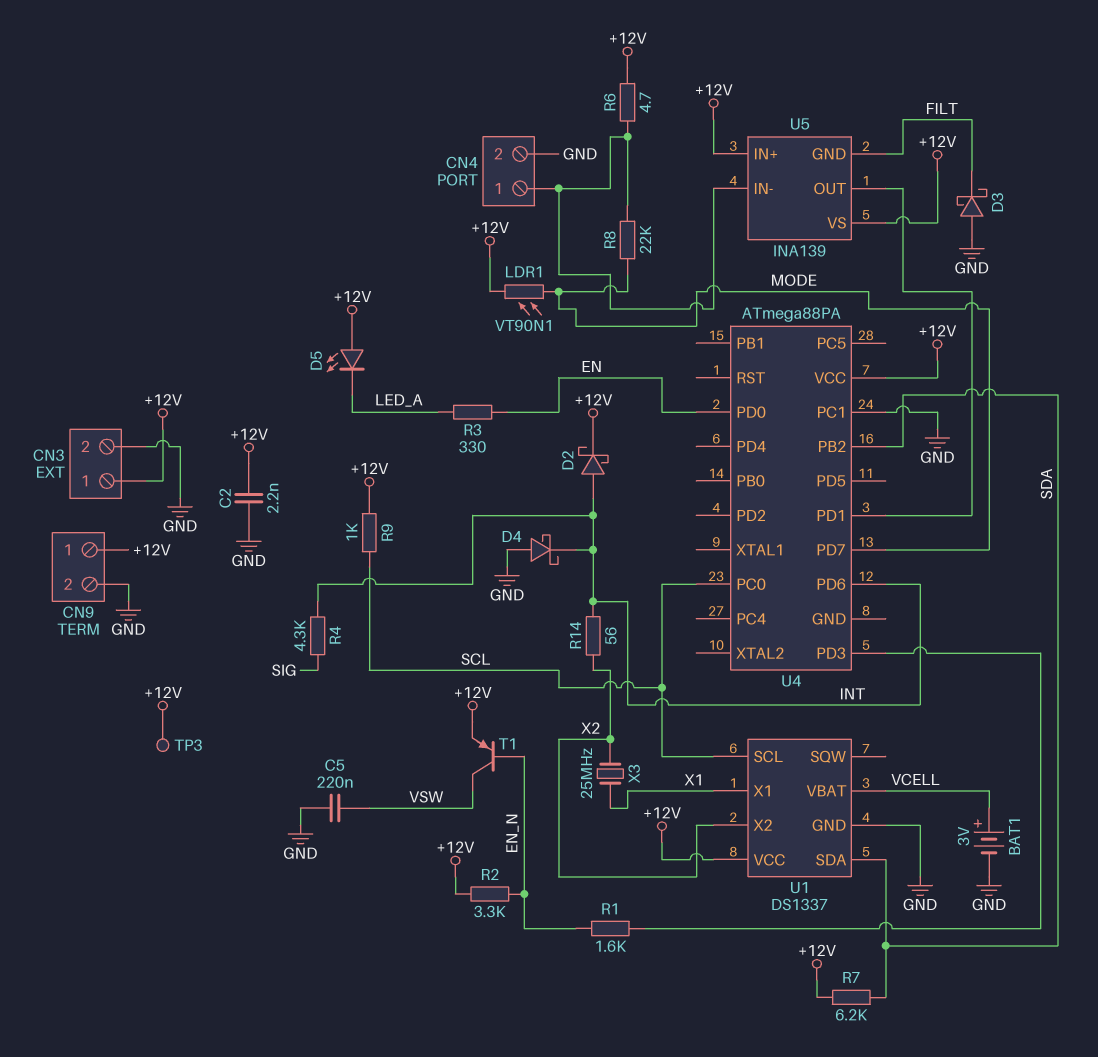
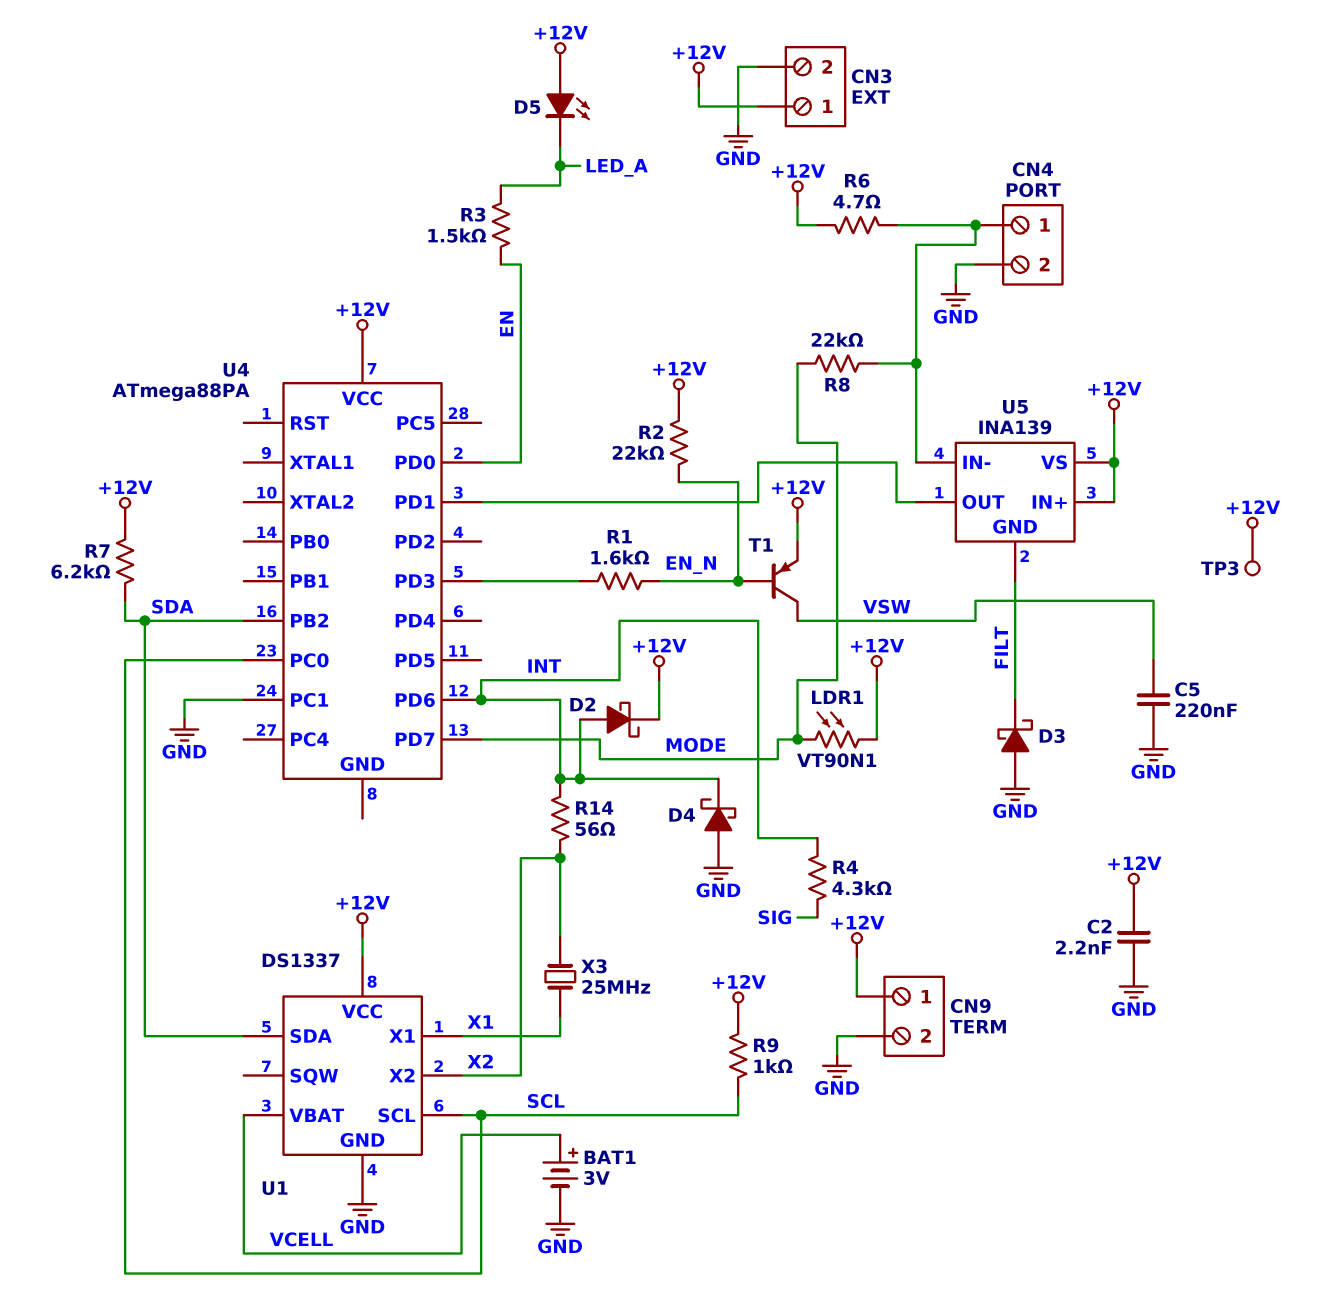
R2: 3.3k (+12V, EN_N) -> 22k (+12V, EN_N)
R3: 330 (EN, LED_A) -> 1.5k (EN, LED_A)

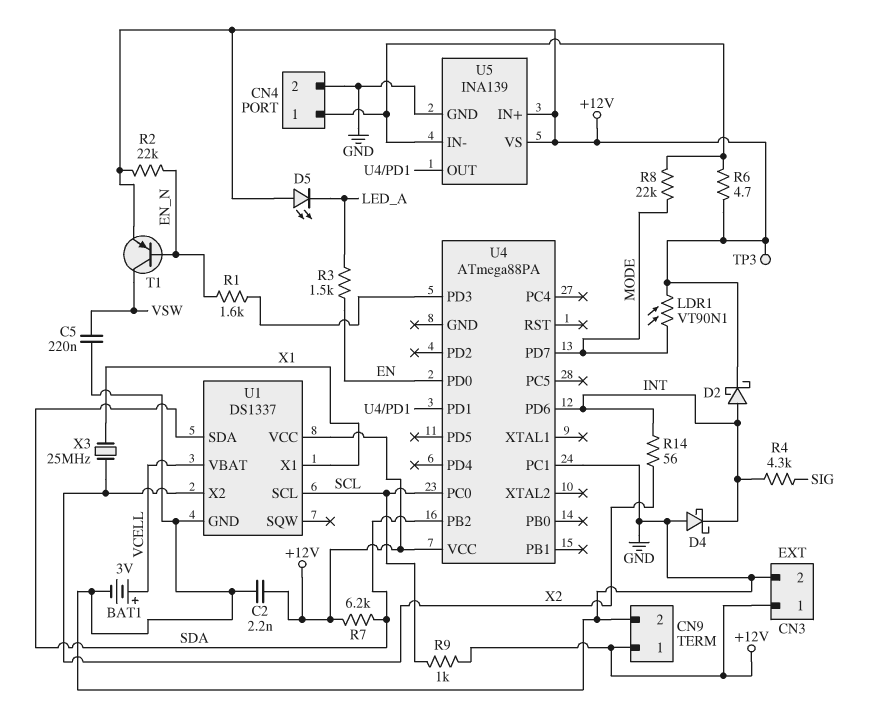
D3: schottky (A GND, K FILT) -> none
U5 pin GND: FILT -> GND

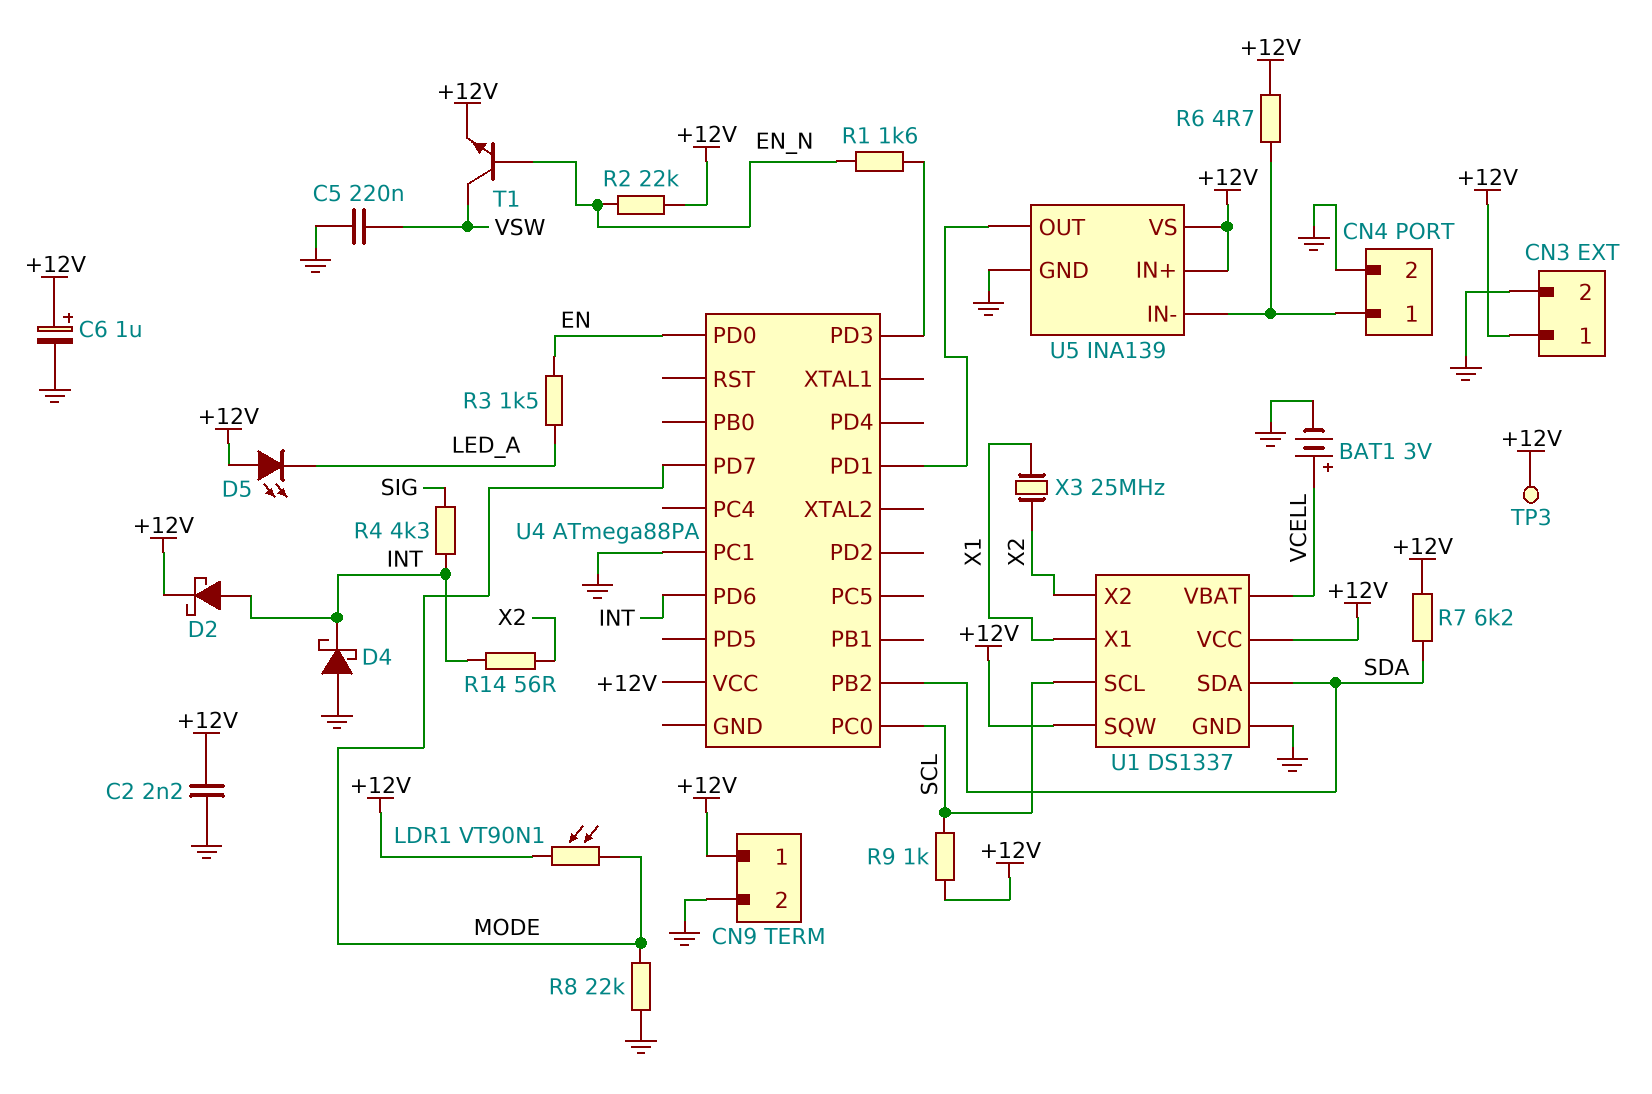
C6: none -> 1uF (plus +12V, minus GND)
R8: 22k (CN4/1, MODE) -> 22k (GND, MODE)
T1: PNP (B EN_N, C VSW, E +12V) -> NPN (B EN_N, C VSW, E +12V)
U1 pin SQW: none -> +12V

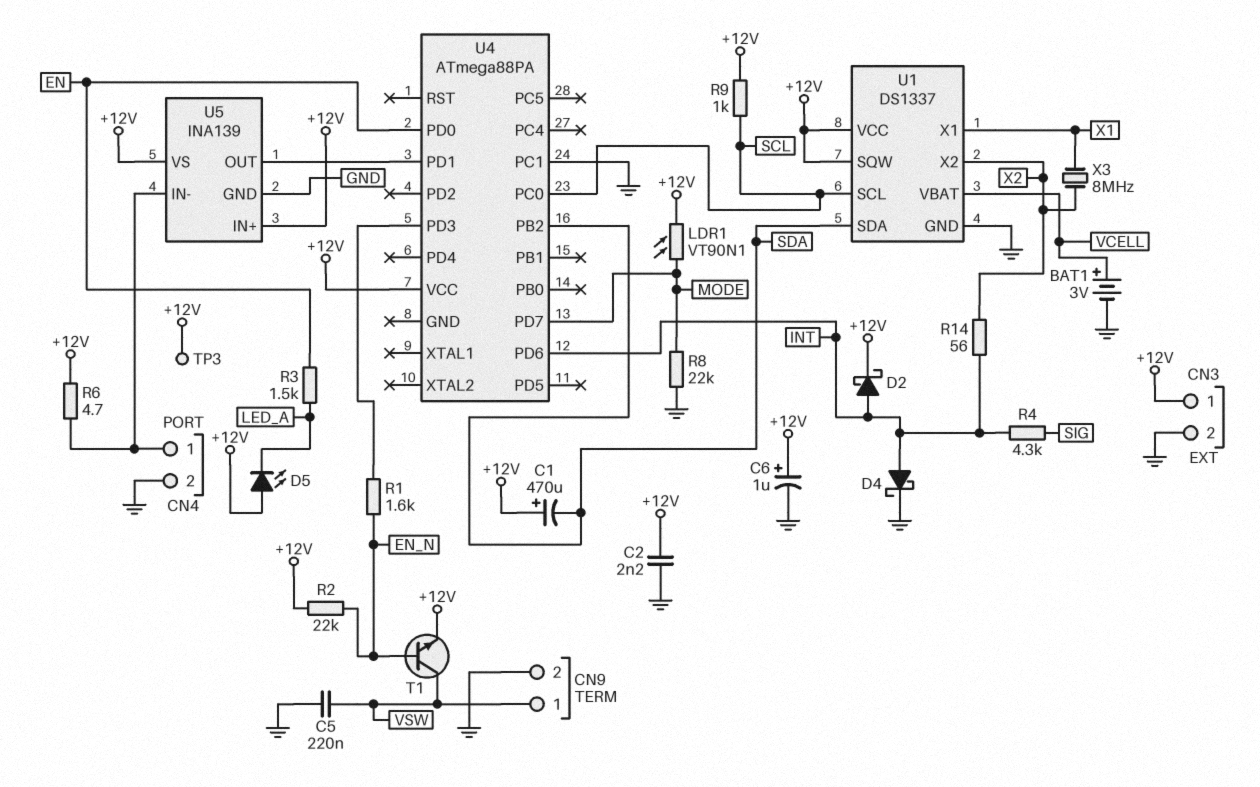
C1: none -> 470uF (plus +12V, minus SDA)
CN9 pin 1: +12V -> VSW
D4: schottky (A GND, K INT) -> schottky (A INT, K GND)
R7: 6.2k (+12V, SDA) -> none
X3: 25MHz (X1, X2) -> 8MHz (X1, X2)

